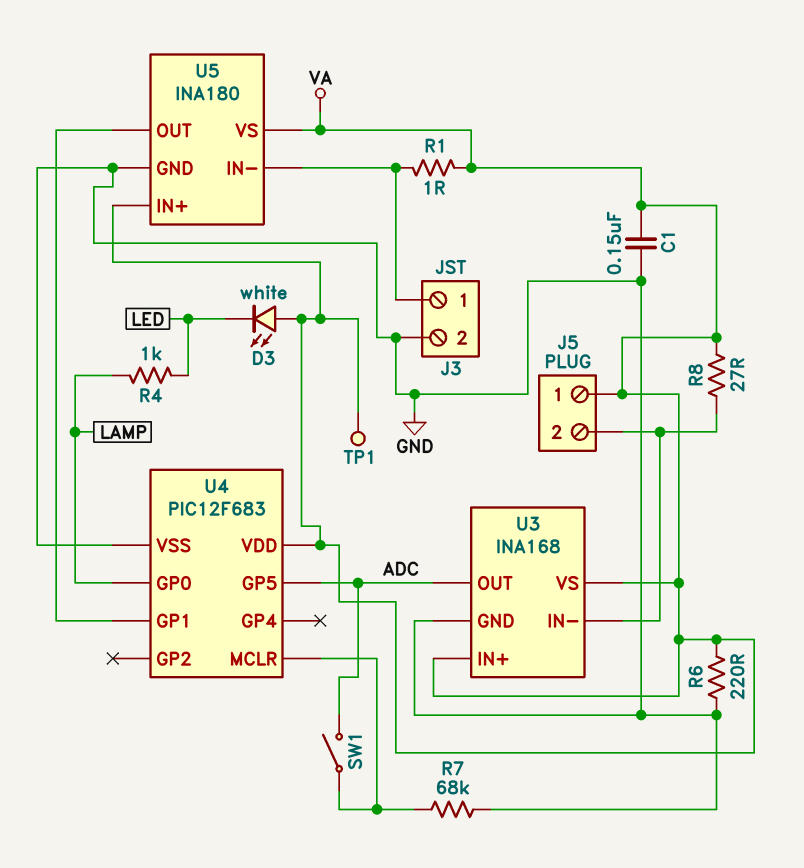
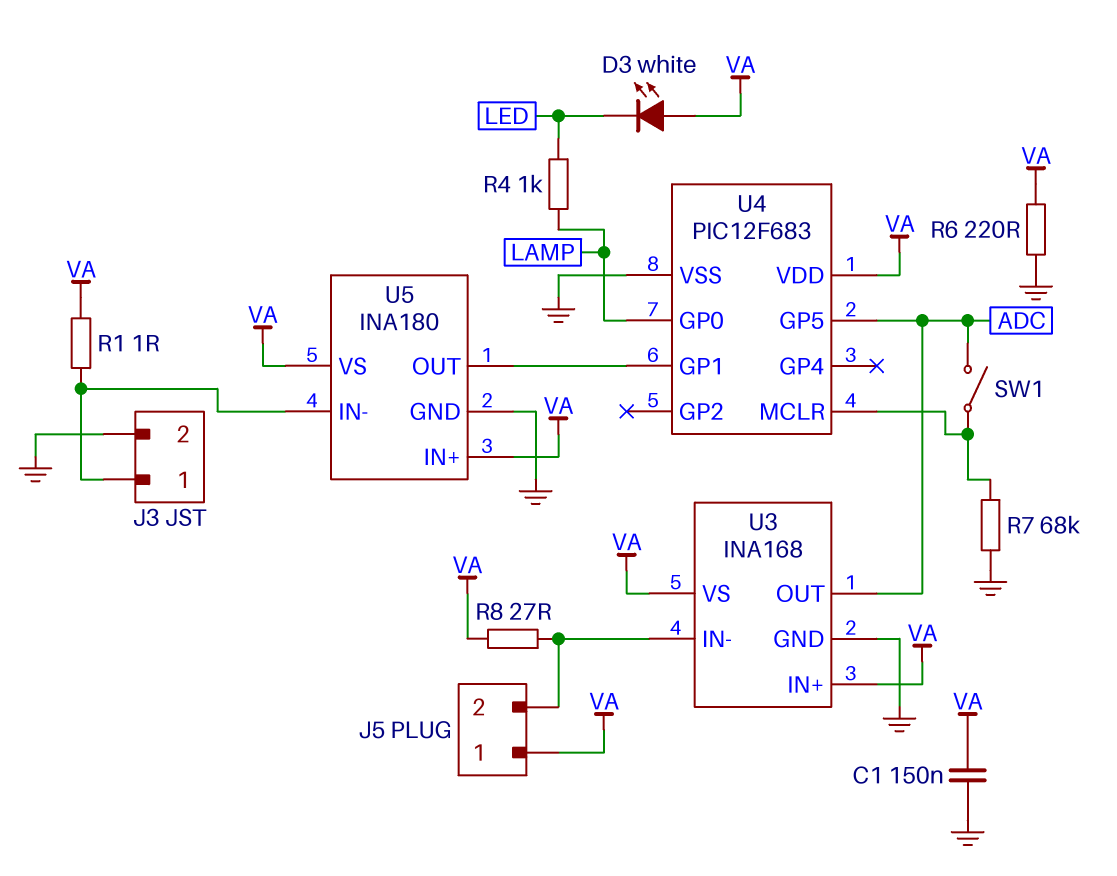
TP1: test point (VA) -> none

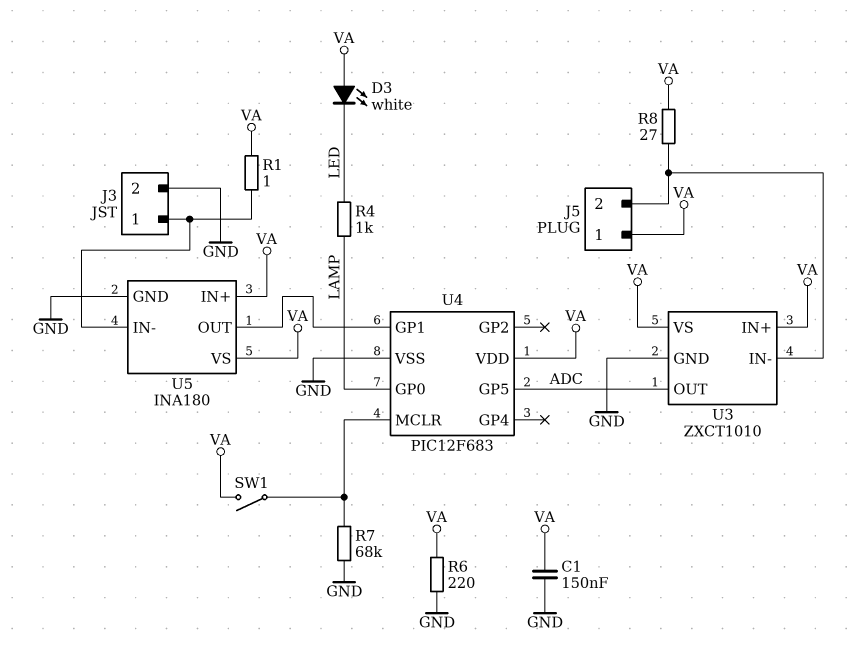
SW1: switch (ADC, U4/MCLR) -> switch (U4/MCLR, VA)
U3: INA168 -> ZXCT1010

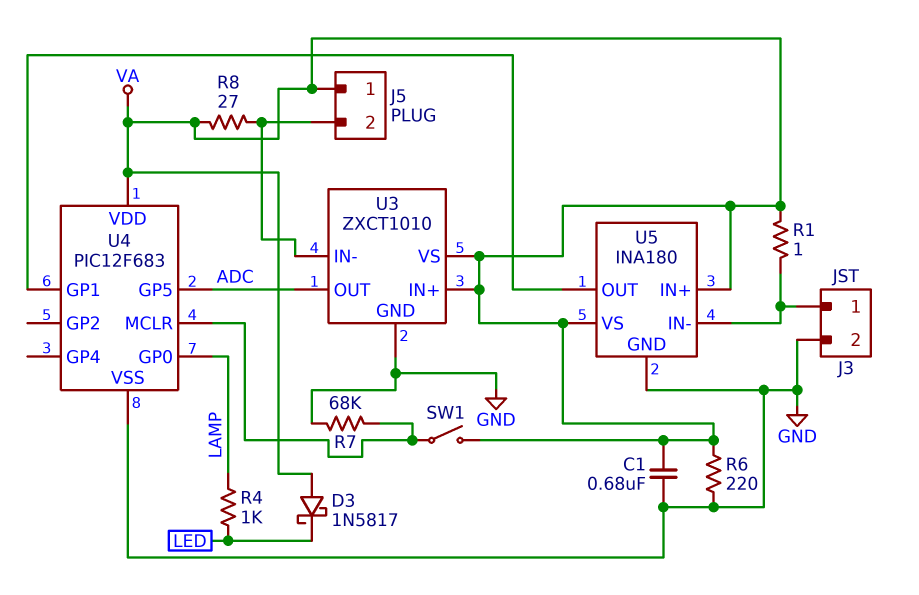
C1: 150nF (GND, VA) -> 680nF (GND, VA)
D3: LED white (A VA, K LED) -> schottky 1N5817 (A VA, K LED)

